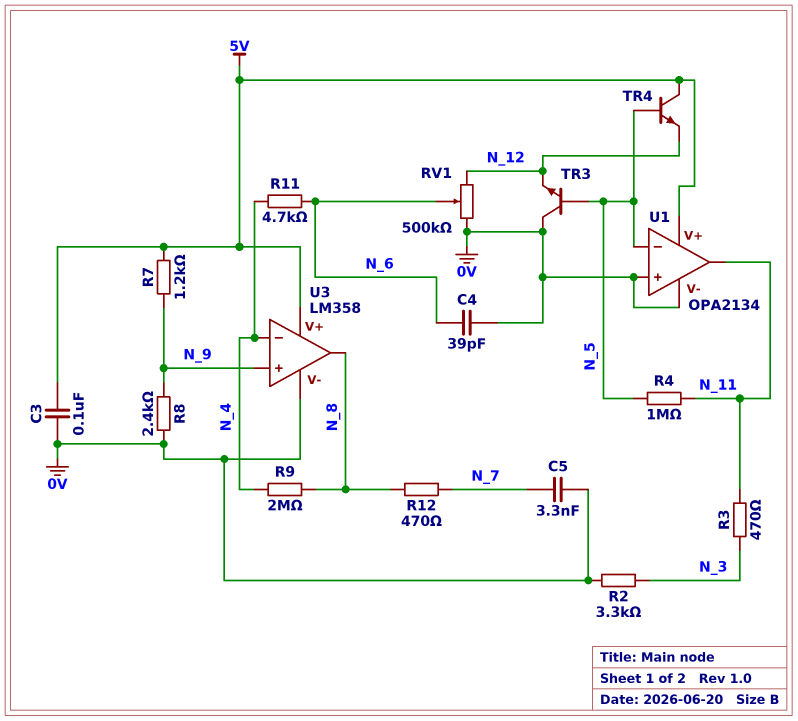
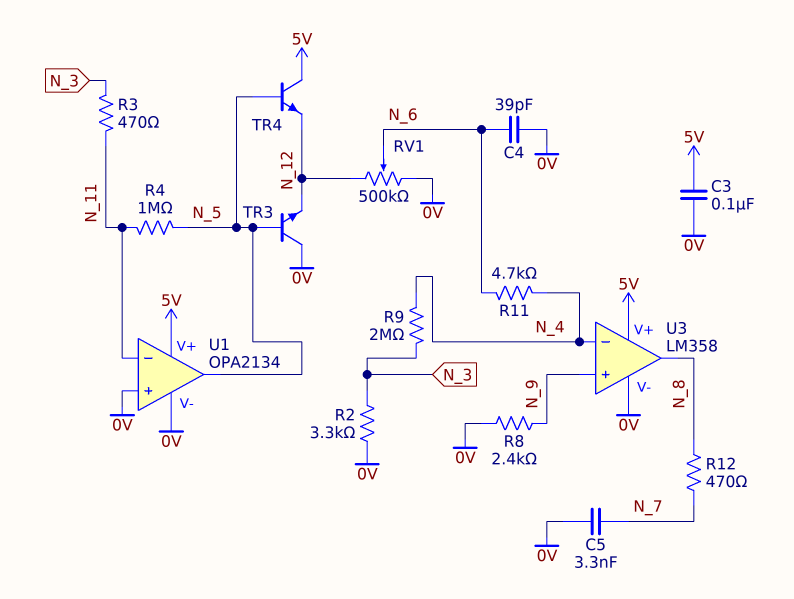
R7: 1.2k (5V, N_9) -> none
R9: 2M (N_4, N_8) -> 2M (N_3, N_4)
U1 pin in-: N_5 -> N_11
U1 pin out: N_11 -> N_5

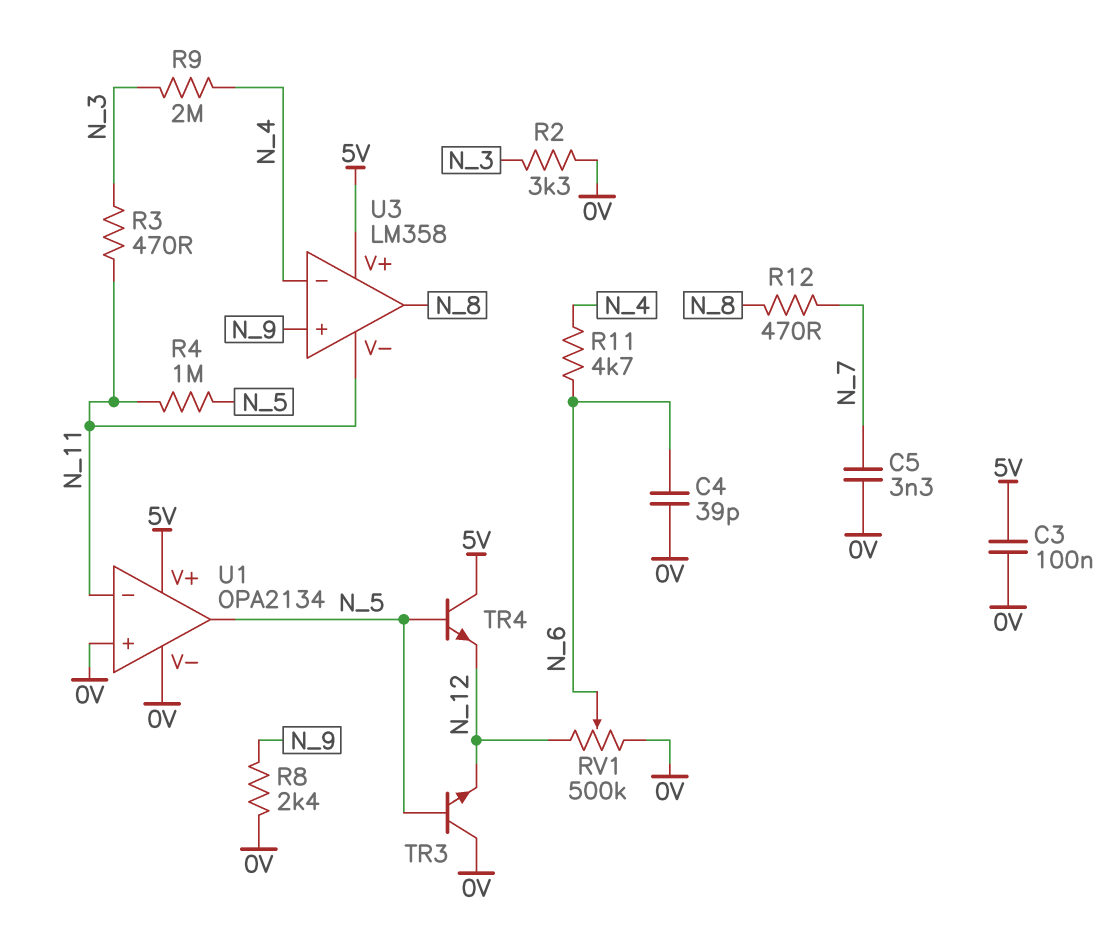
U3 pin V-: 0V -> N_11

